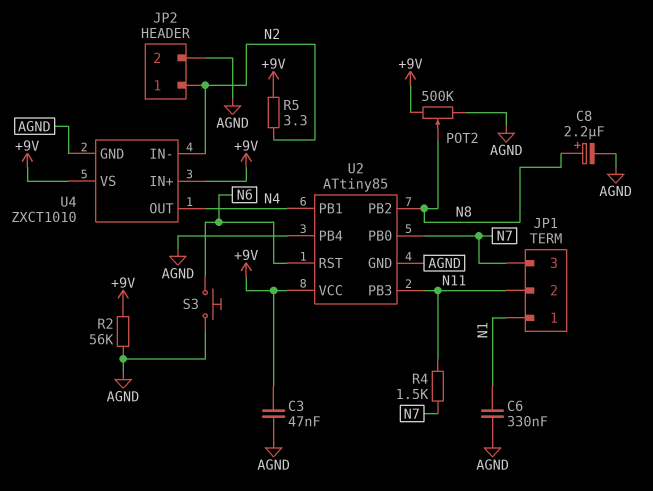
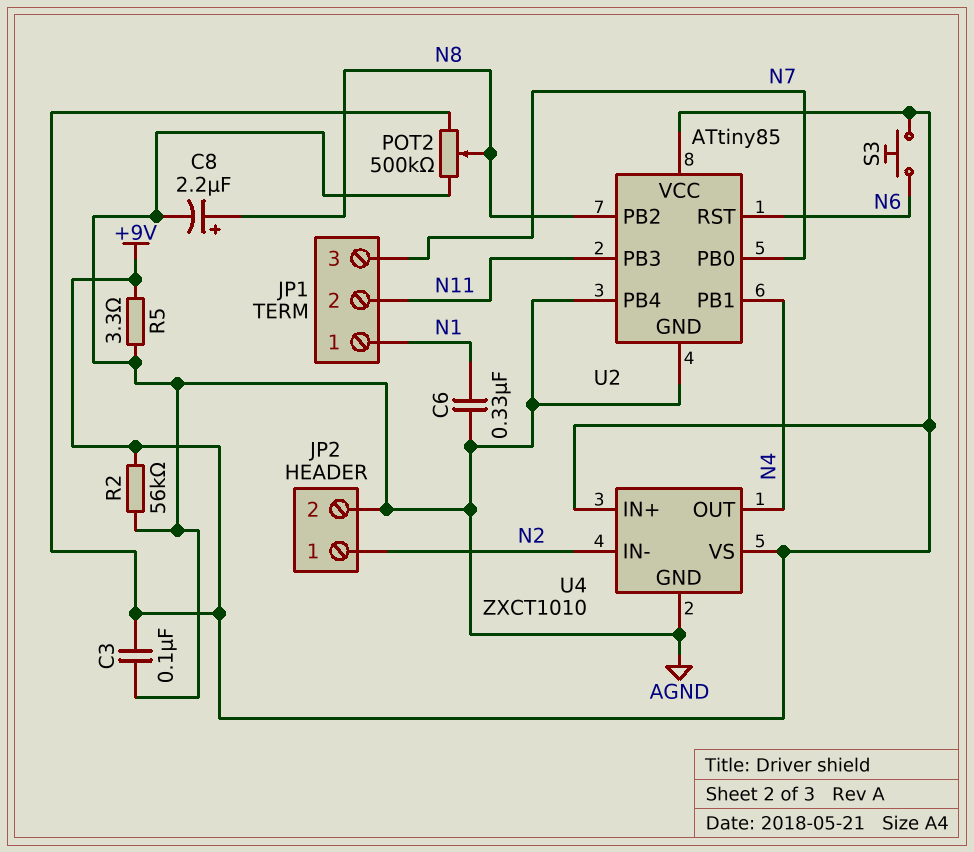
C3: 47nF (+9V, AGND) -> 100nF (+9V, AGND)
R4: 1.5k (N7, N11) -> none
R5: 3.3 (+9V, N2) -> 3.3 (+9V, AGND)
S3: button (AGND, N6) -> button (+9V, N6)

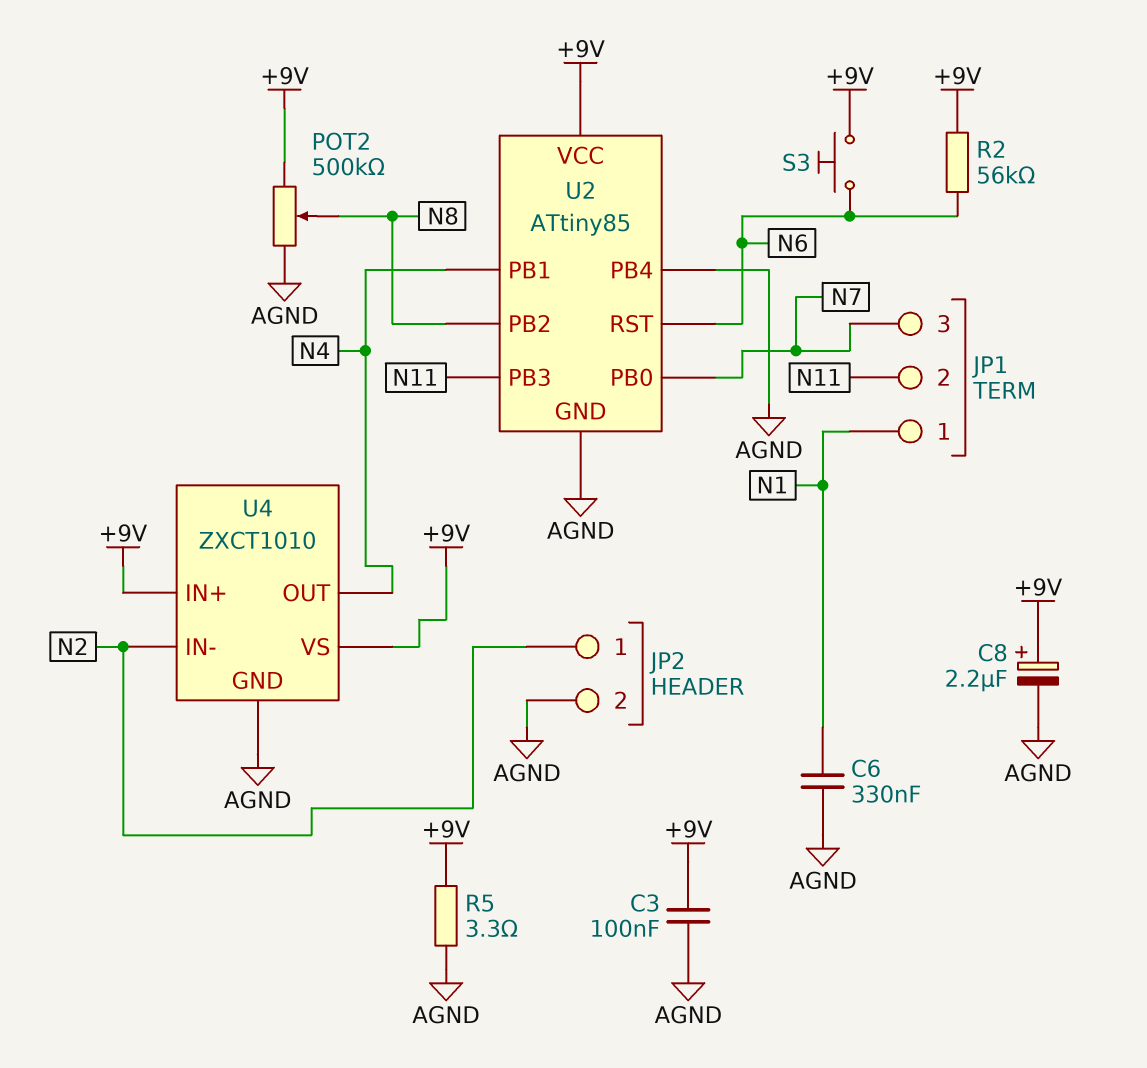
C8: 2.2uF (plus N8, minus AGND) -> 2.2uF (plus +9V, minus AGND)
R2: 56k (+9V, AGND) -> 56k (+9V, N6)

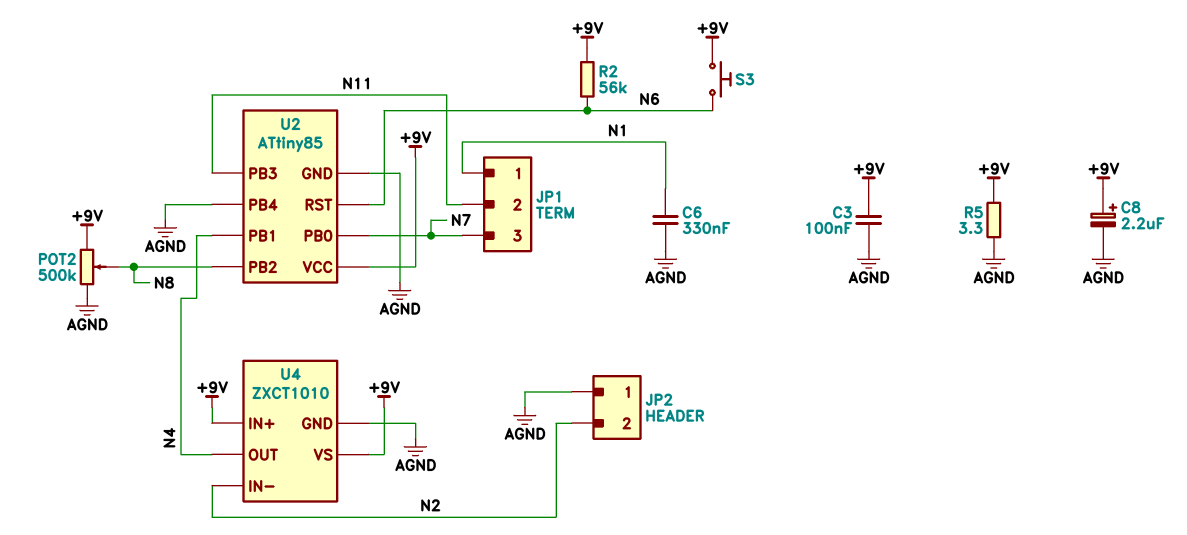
JP2 pin 1: N2 -> AGND
JP2 pin 2: AGND -> N2

